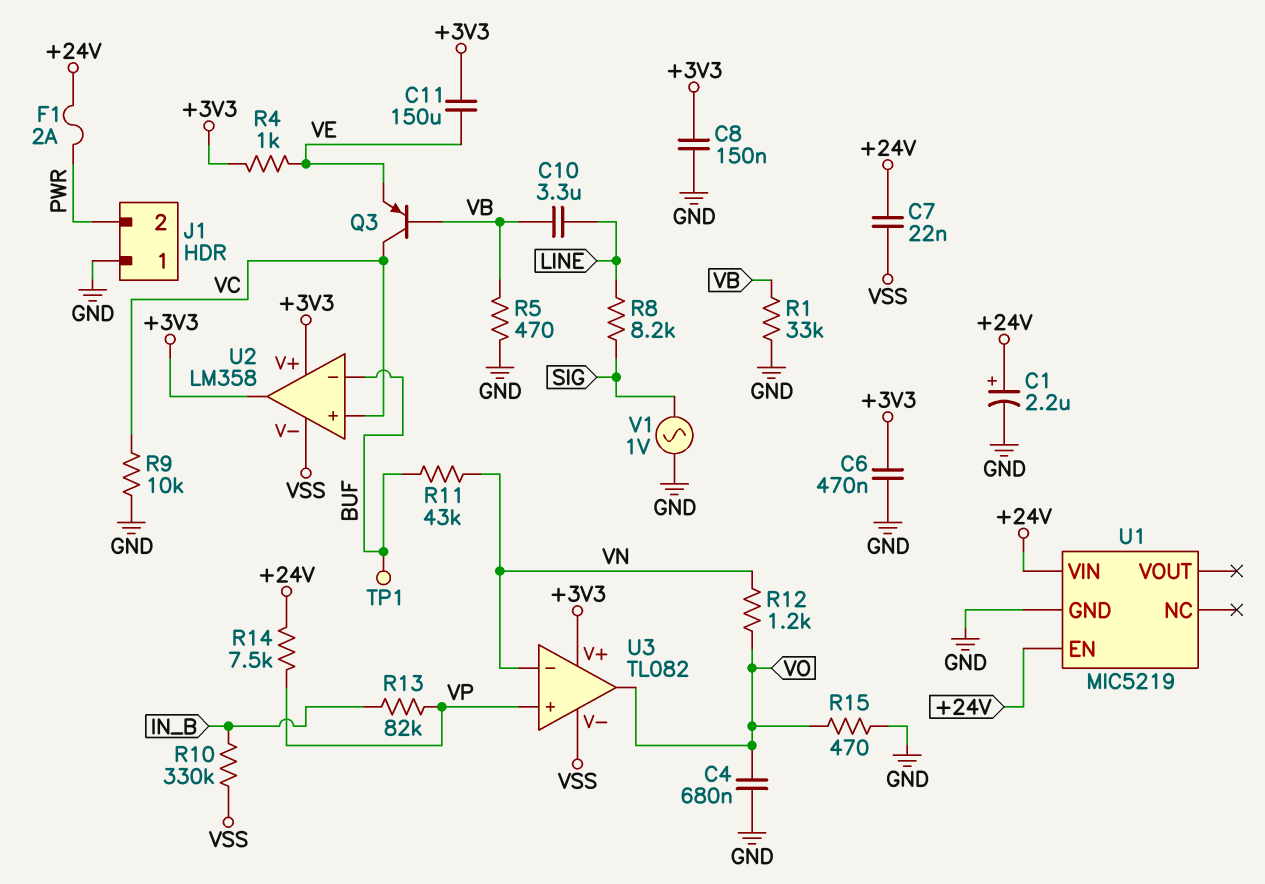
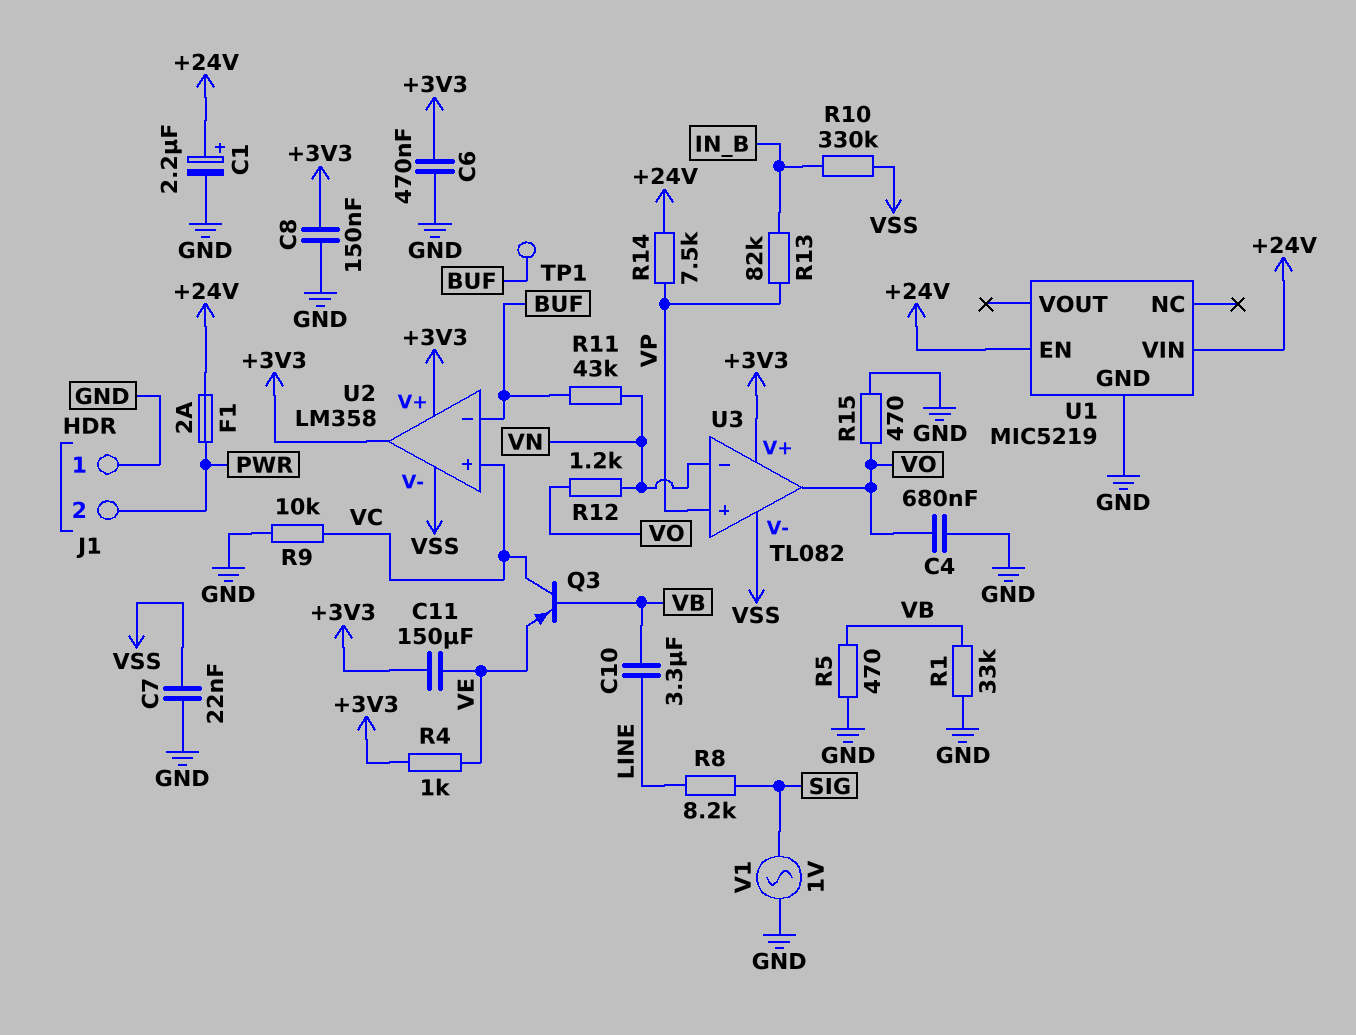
C7: 22nF (+24V, VSS) -> 22nF (GND, VSS)

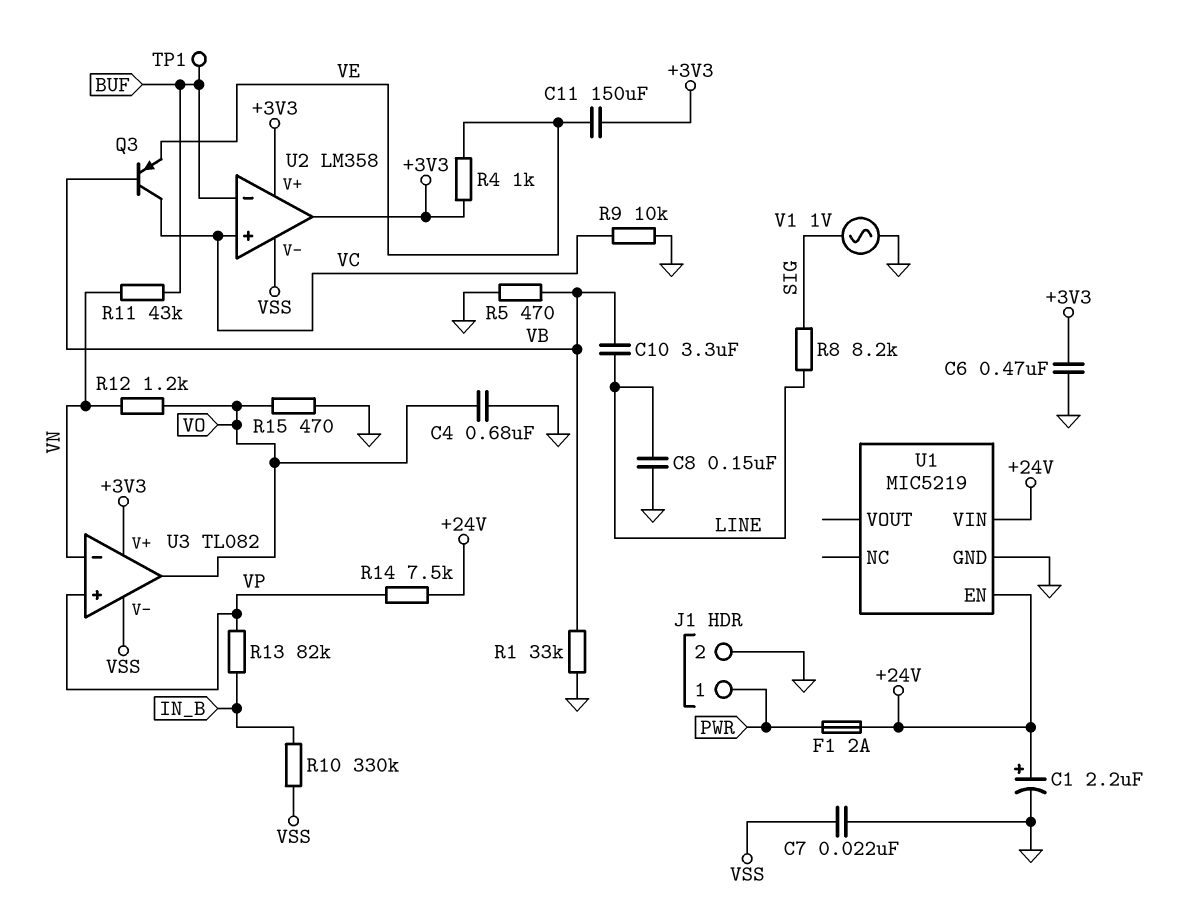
C8: 150nF (+3V3, GND) -> 150nF (GND, LINE)
J1 pin 1: GND -> PWR
J1 pin 2: PWR -> GND

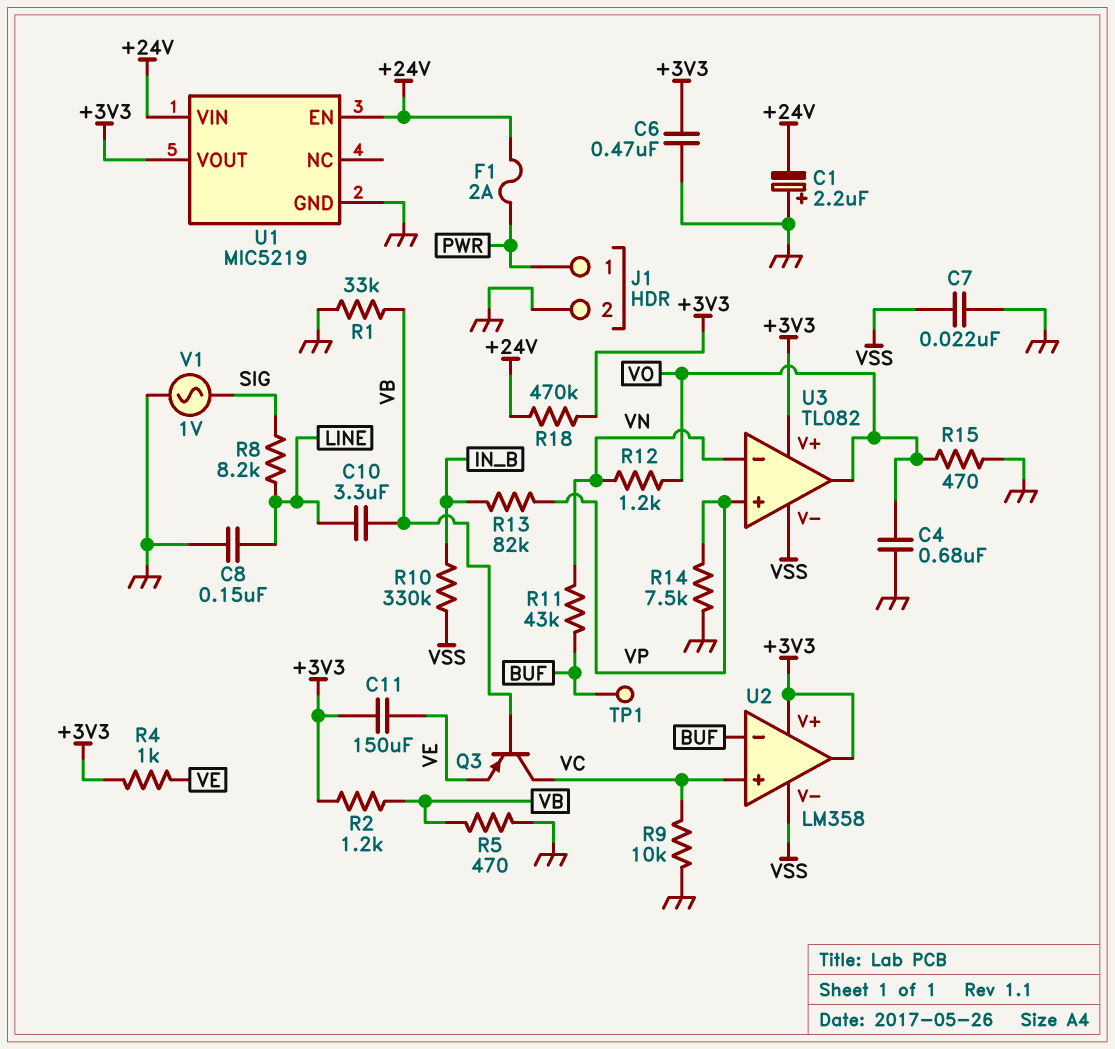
C1: 2.2uF (plus +24V, minus GND) -> 2.2uF (plus GND, minus +24V)
R2: none -> 1.2k (+3V3, VB)
R14: 7.5k (+24V, VP) -> 7.5k (GND, VP)
R18: none -> 470k (+3V3, +24V)
U1 pin VOUT: none -> +3V3

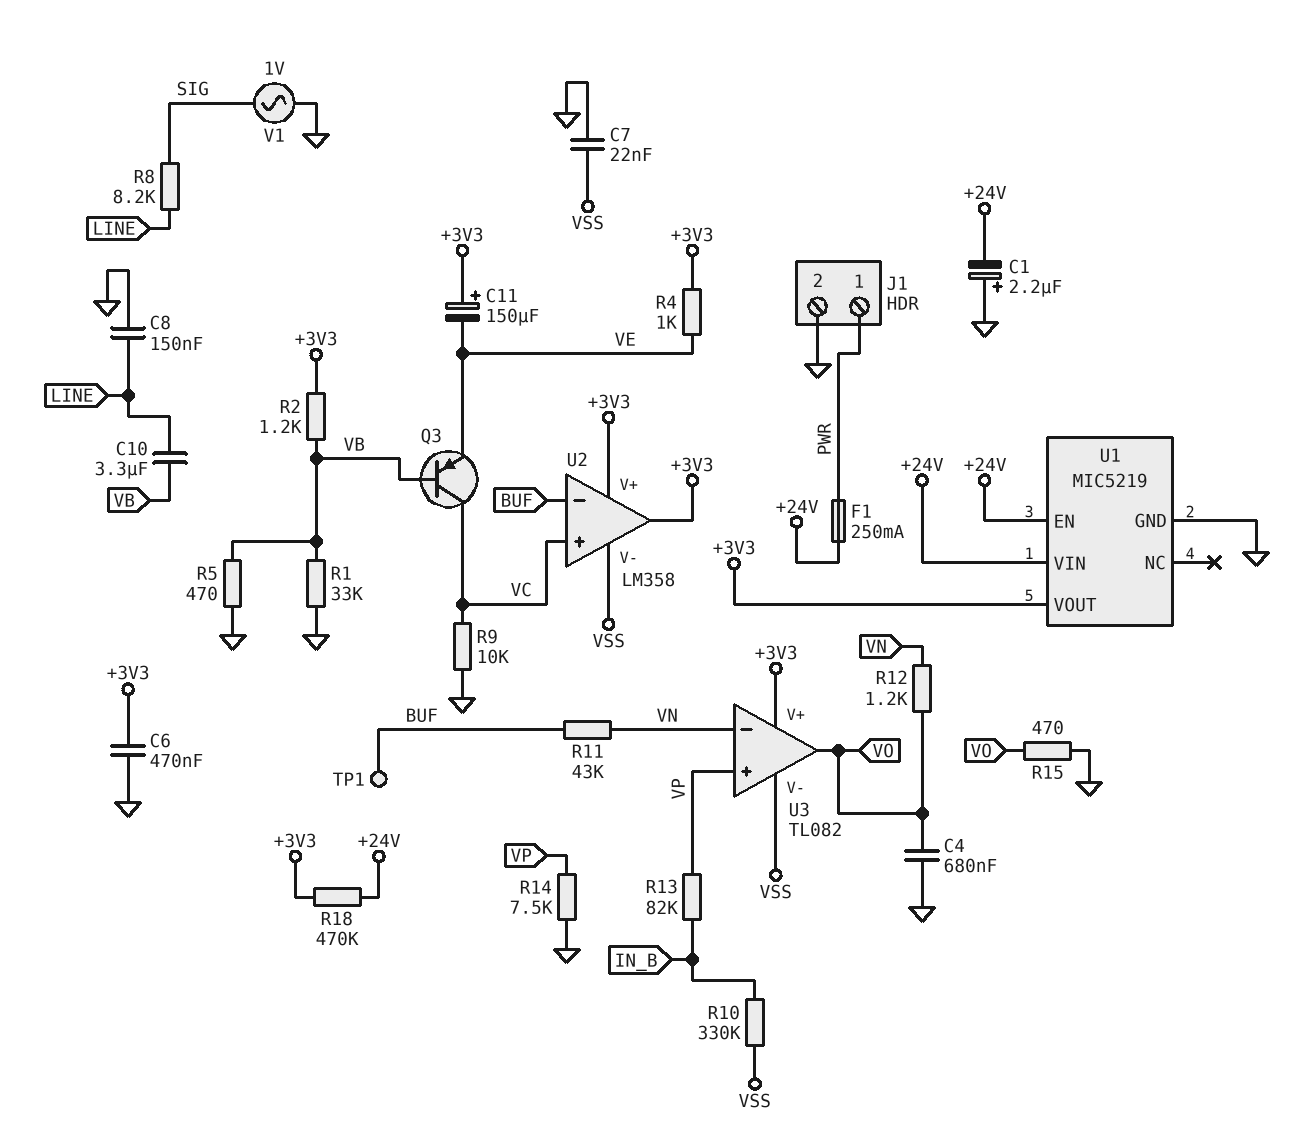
C11: 150uF (+3V3, VE) -> 150uF (plus +3V3, minus VE)
F1: 2A (+24V, PWR) -> 250mA (+24V, PWR)

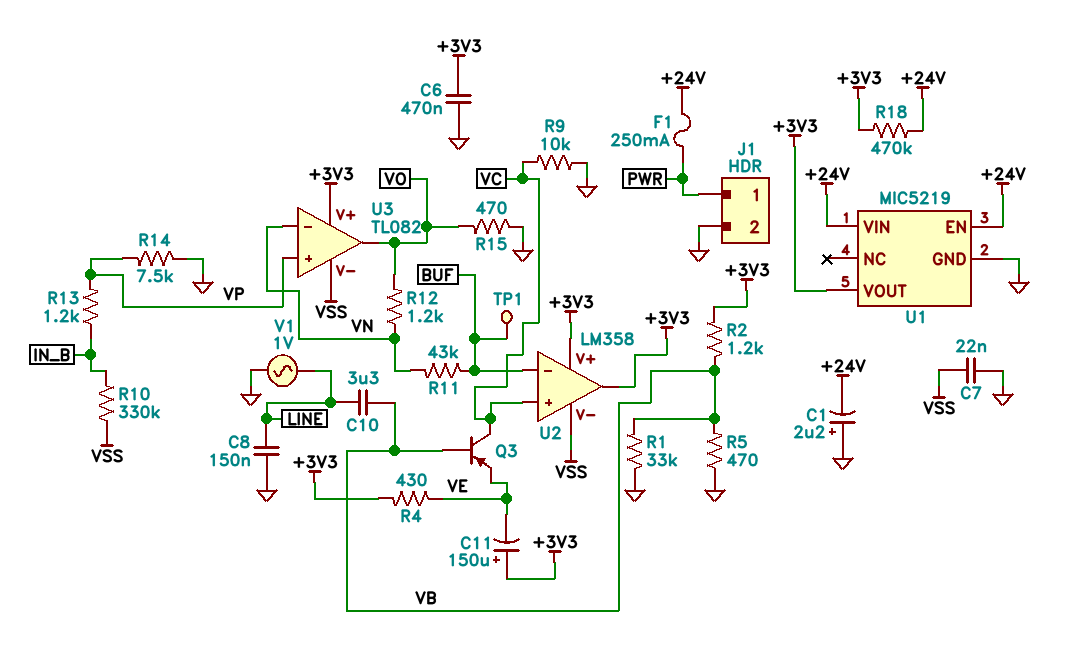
C4: 680nF (GND, VO) -> none
R4: 1k (+3V3, VE) -> 430 (+3V3, VE)
R8: 8.2k (LINE, SIG) -> none
R13: 82k (IN_B, VP) -> 1.2k (IN_B, VP)
V1: AC 1V (GND, SIG) -> AC 1V (GND, LINE)

